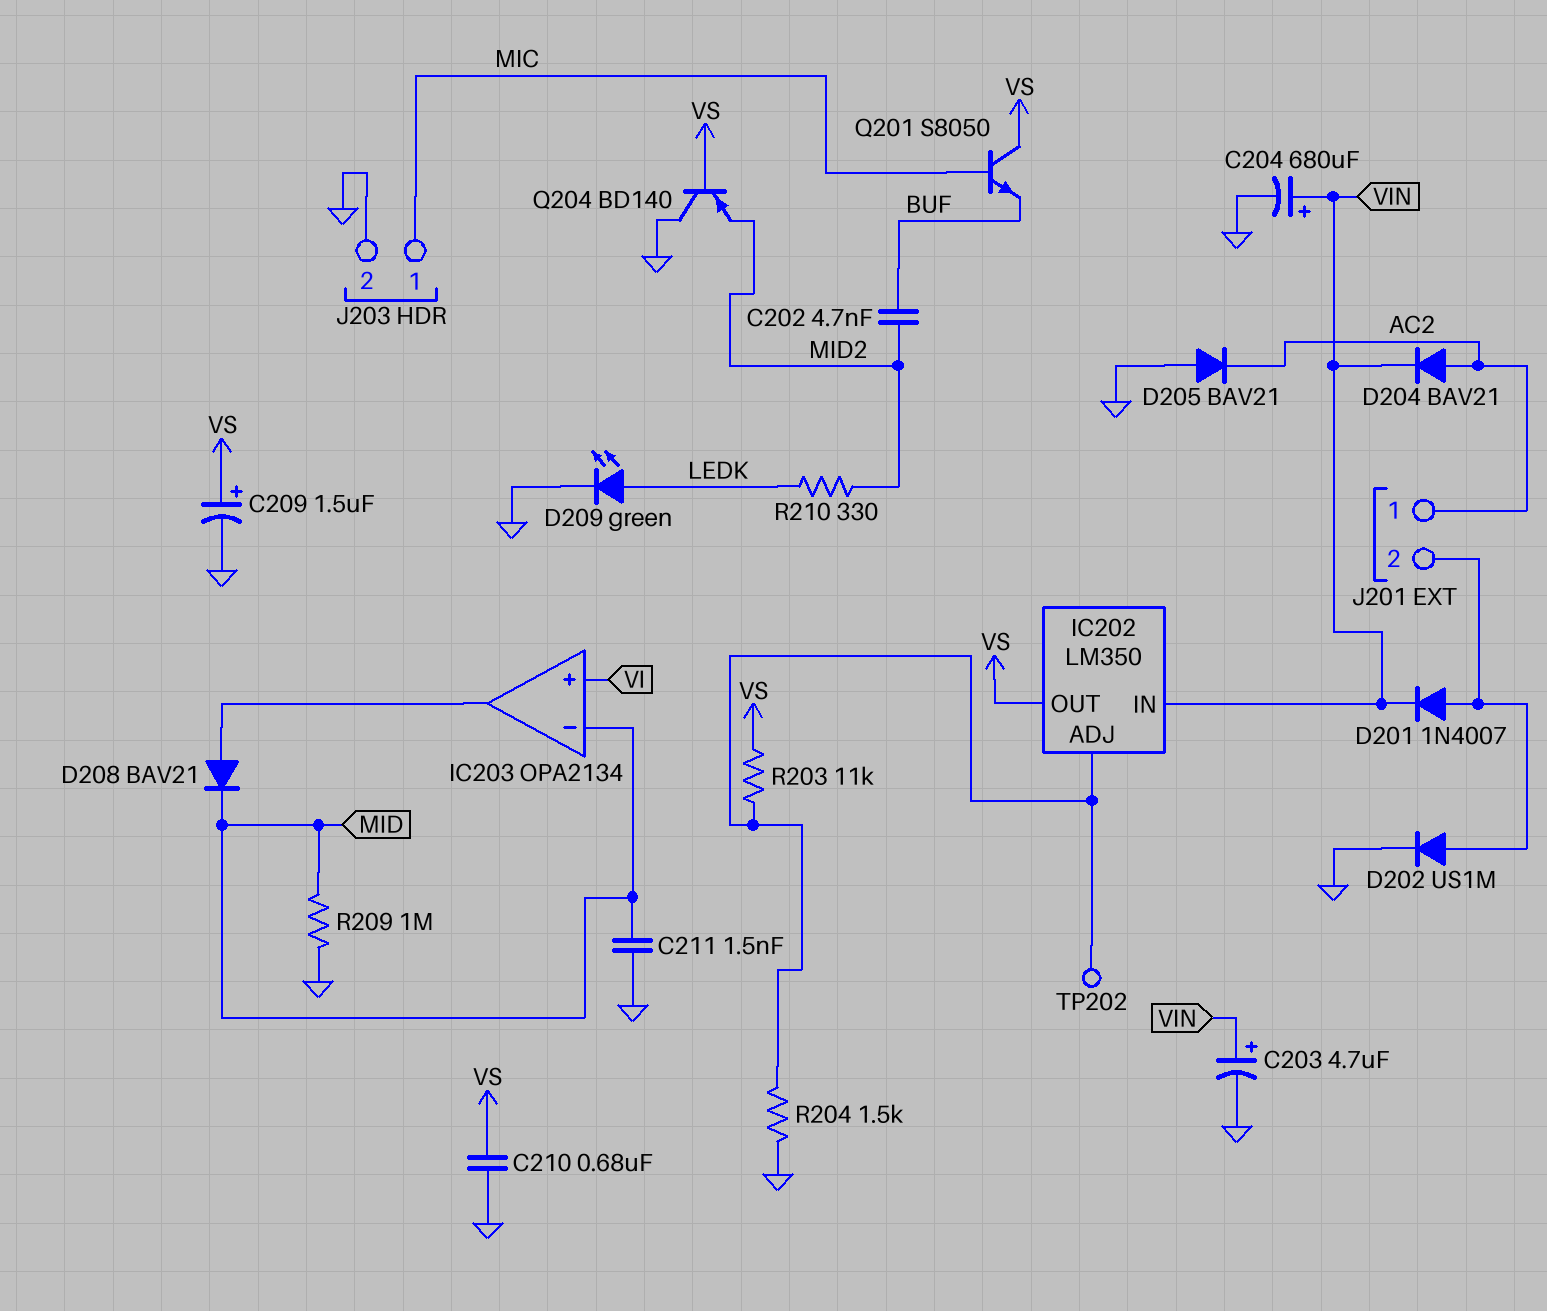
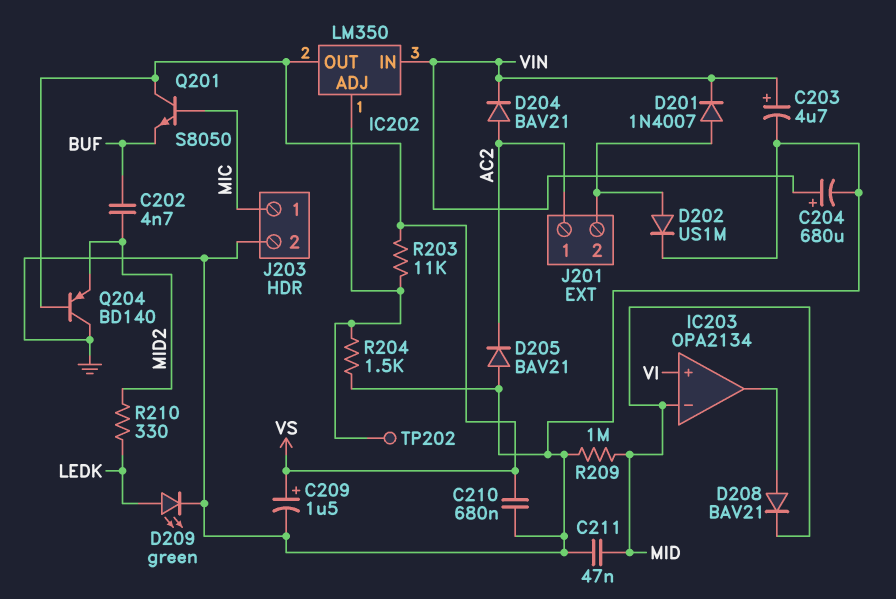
C211: 1.5nF (GND, MID) -> 47nF (GND, MID)

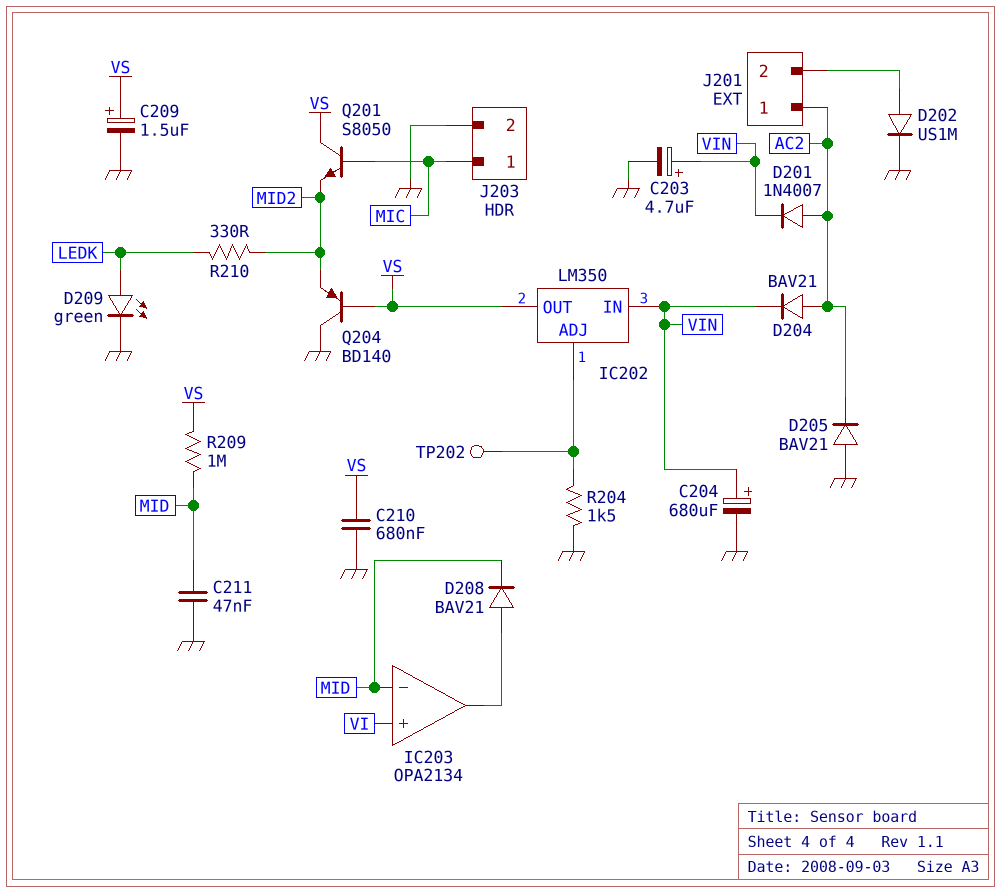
C202: 4.7nF (BUF, MID2) -> none
D201: diode 1N4007 (A J201/2, K VIN) -> diode 1N4007 (A AC2, K VIN)
Q201: NPN S8050 (B MIC, C VS, E BUF) -> NPN S8050 (B MIC, C VS, E MID2)
R203: 11k (IC202/ADJ, VS) -> none
R209: 1M (GND, MID) -> 1M (MID, VS)

